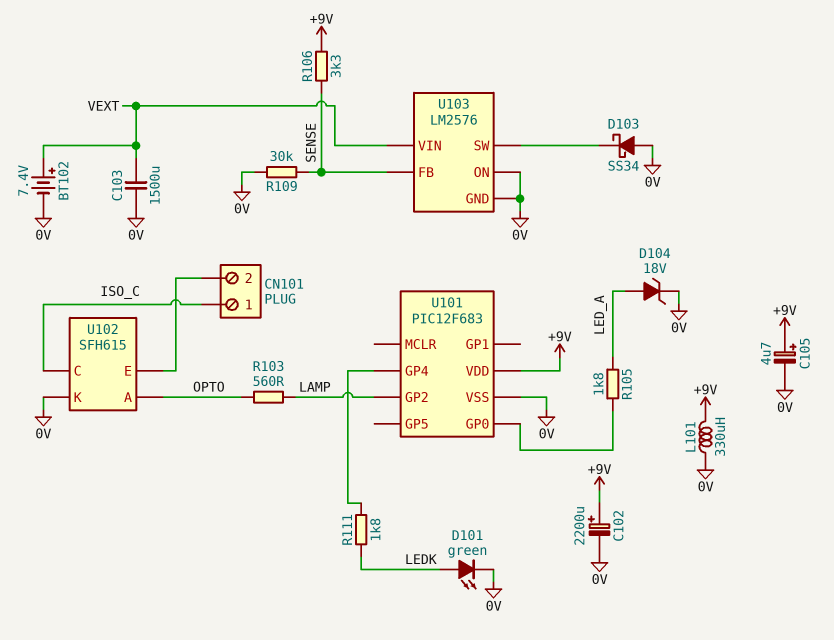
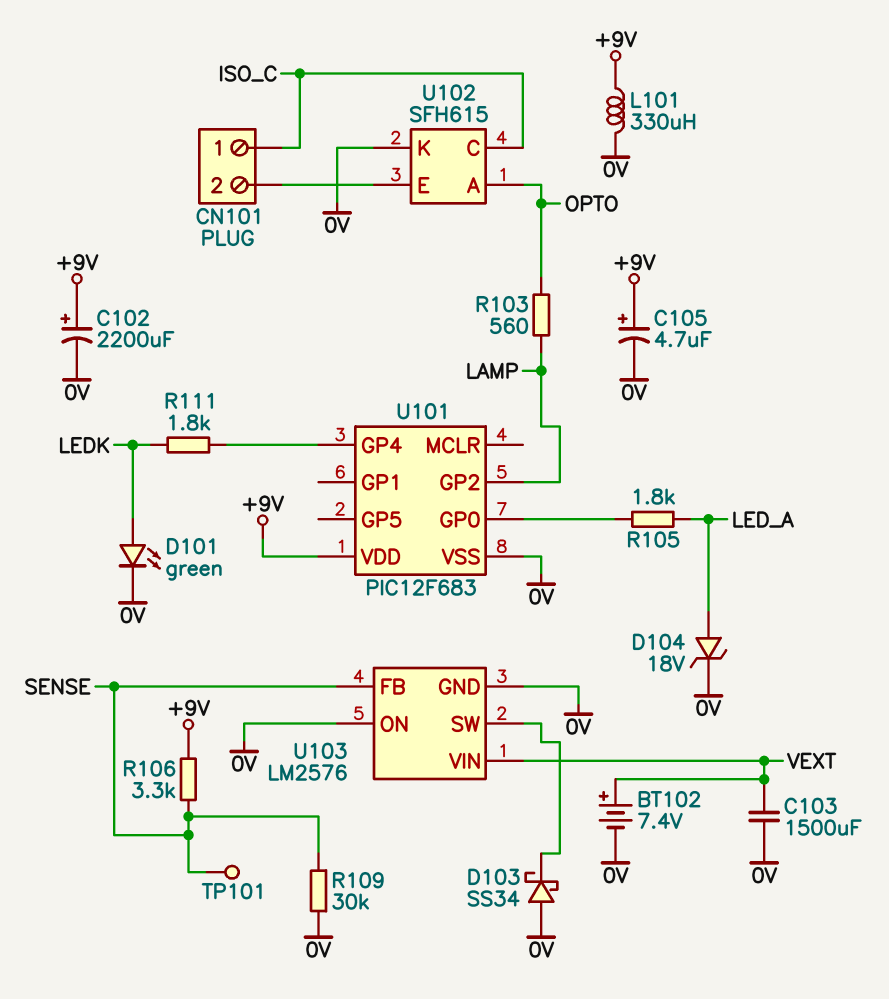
TP101: none -> test point (SENSE)

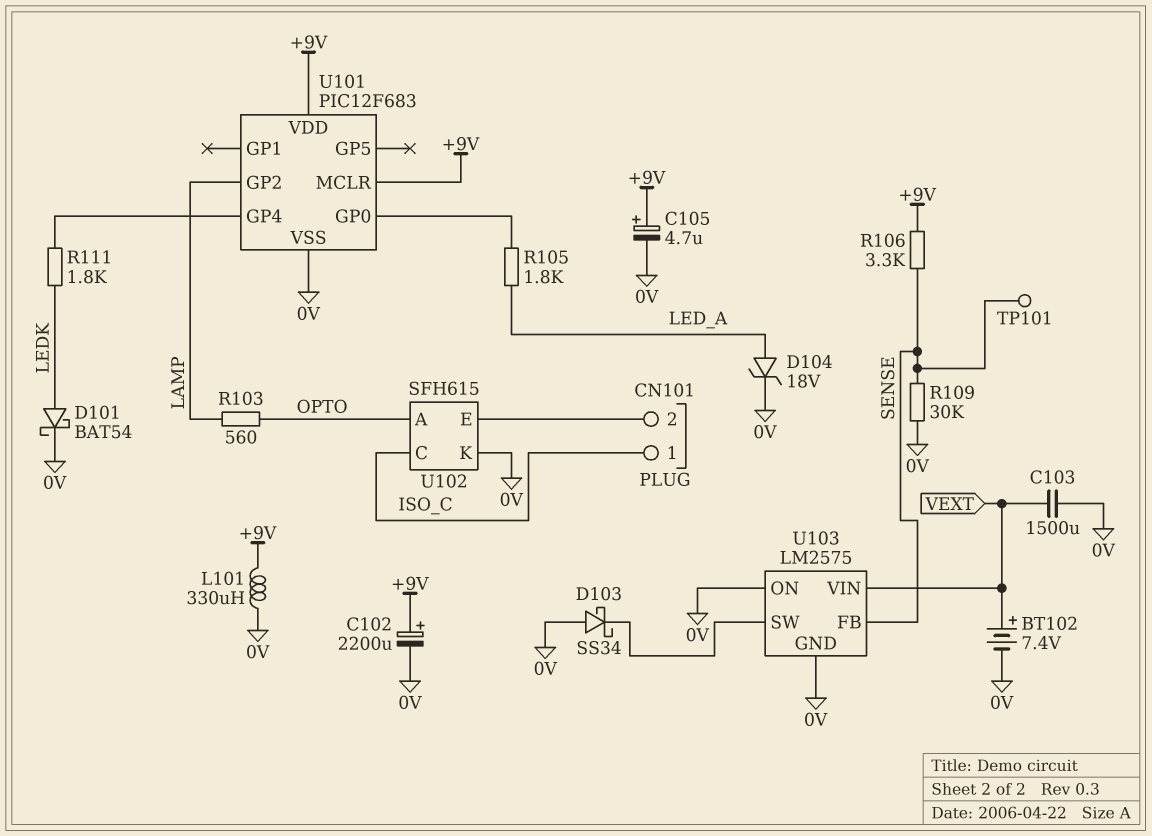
D101: LED green (A LEDK, K 0V) -> schottky BAT54 (A LEDK, K 0V)
U101 pin MCLR: none -> +9V
U103: LM2576 -> LM2575

